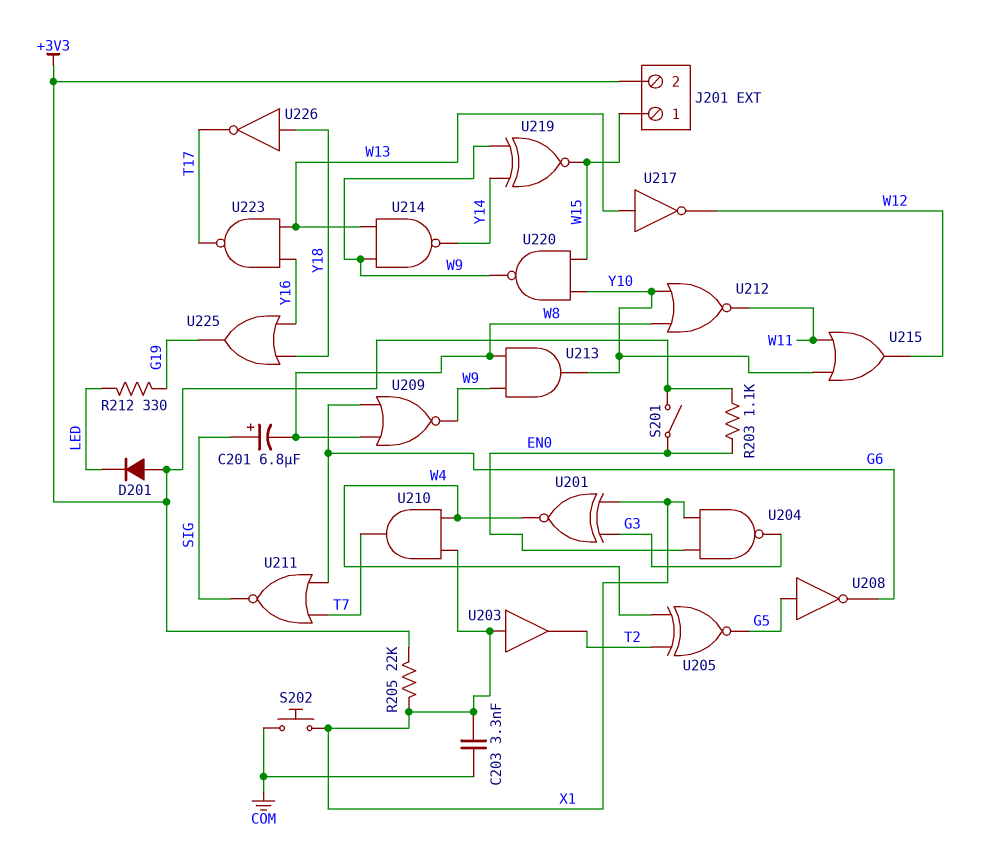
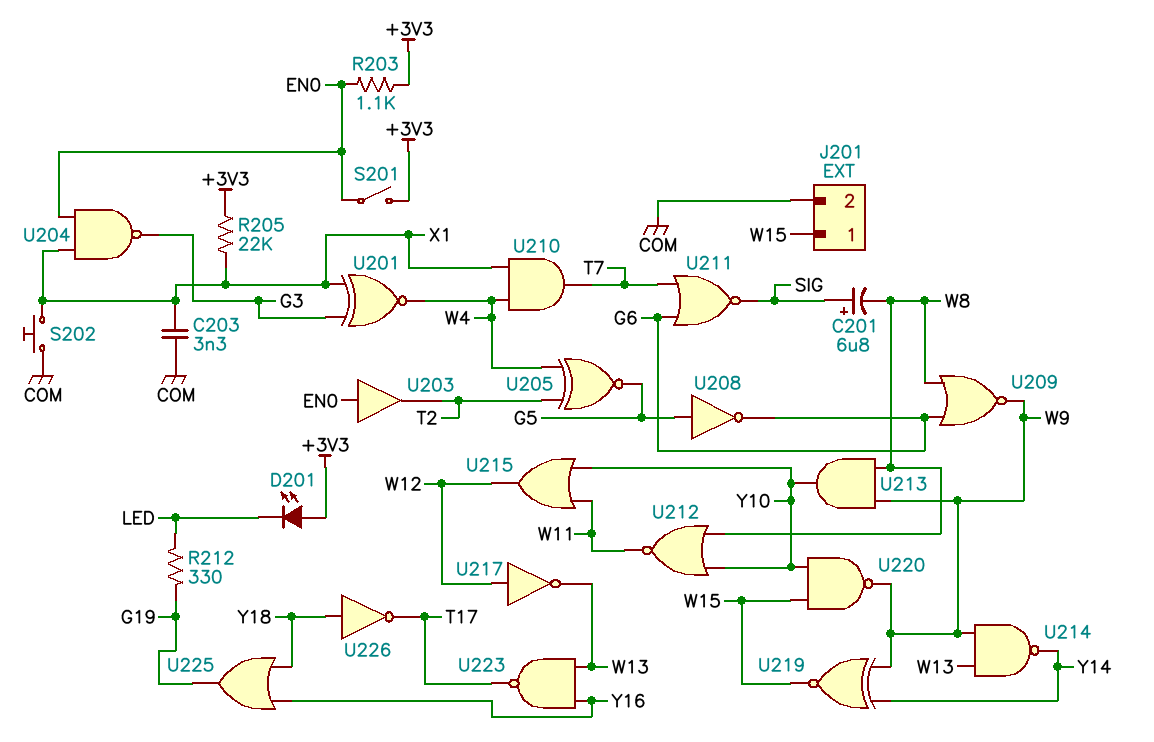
D201: diode (A +3V3, K LED) -> LED (A +3V3, K LED)
J201 pin 2: +3V3 -> COM
U203: buffer (in X1, out T2) -> buffer (in EN0, out T2)
U217: NOT (in W13, out W12) -> NOT (in W12, out W13)

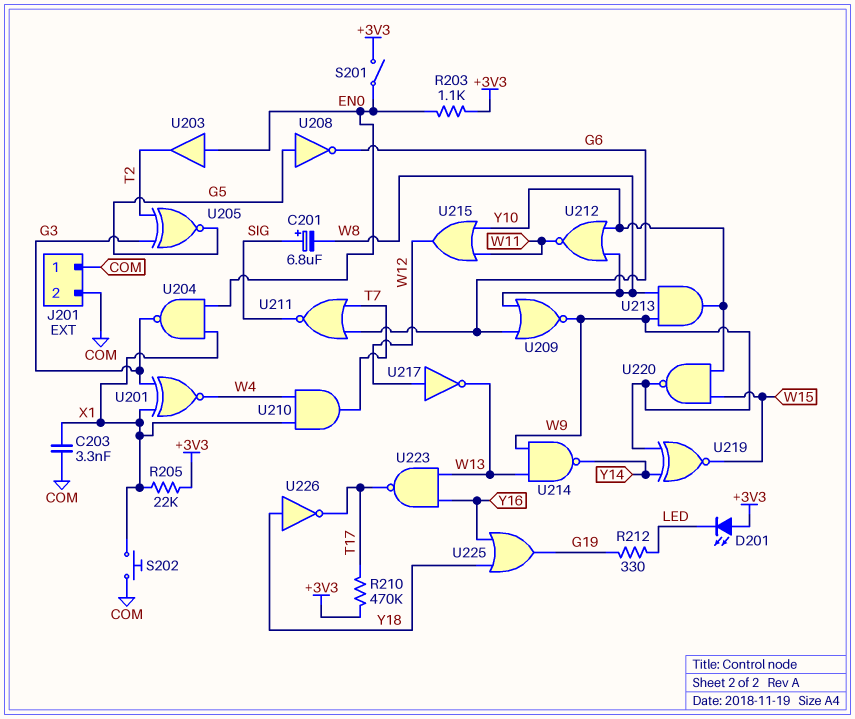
J201 pin 1: W15 -> COM
R210: none -> 470k (+3V3, T17)
U205: XNOR (in T2, in W4, out G5) -> XNOR (in G3, in T2, out G5)

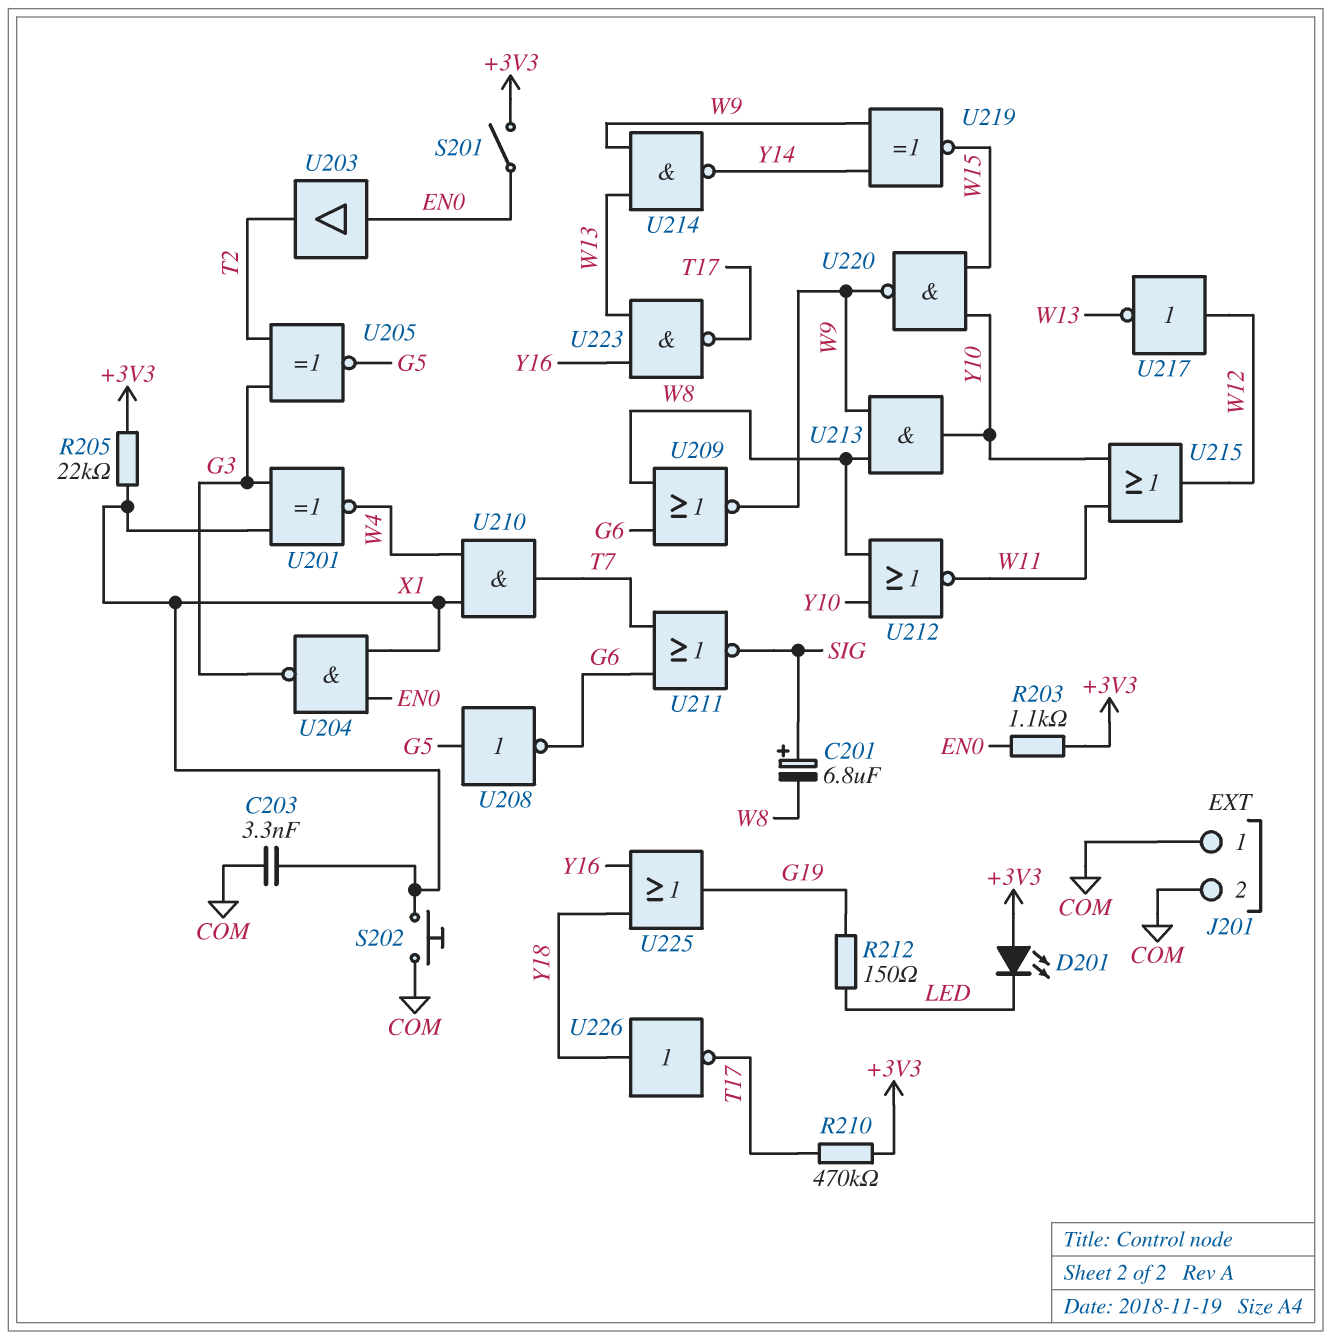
R212: 330 (G19, LED) -> 150 (G19, LED)

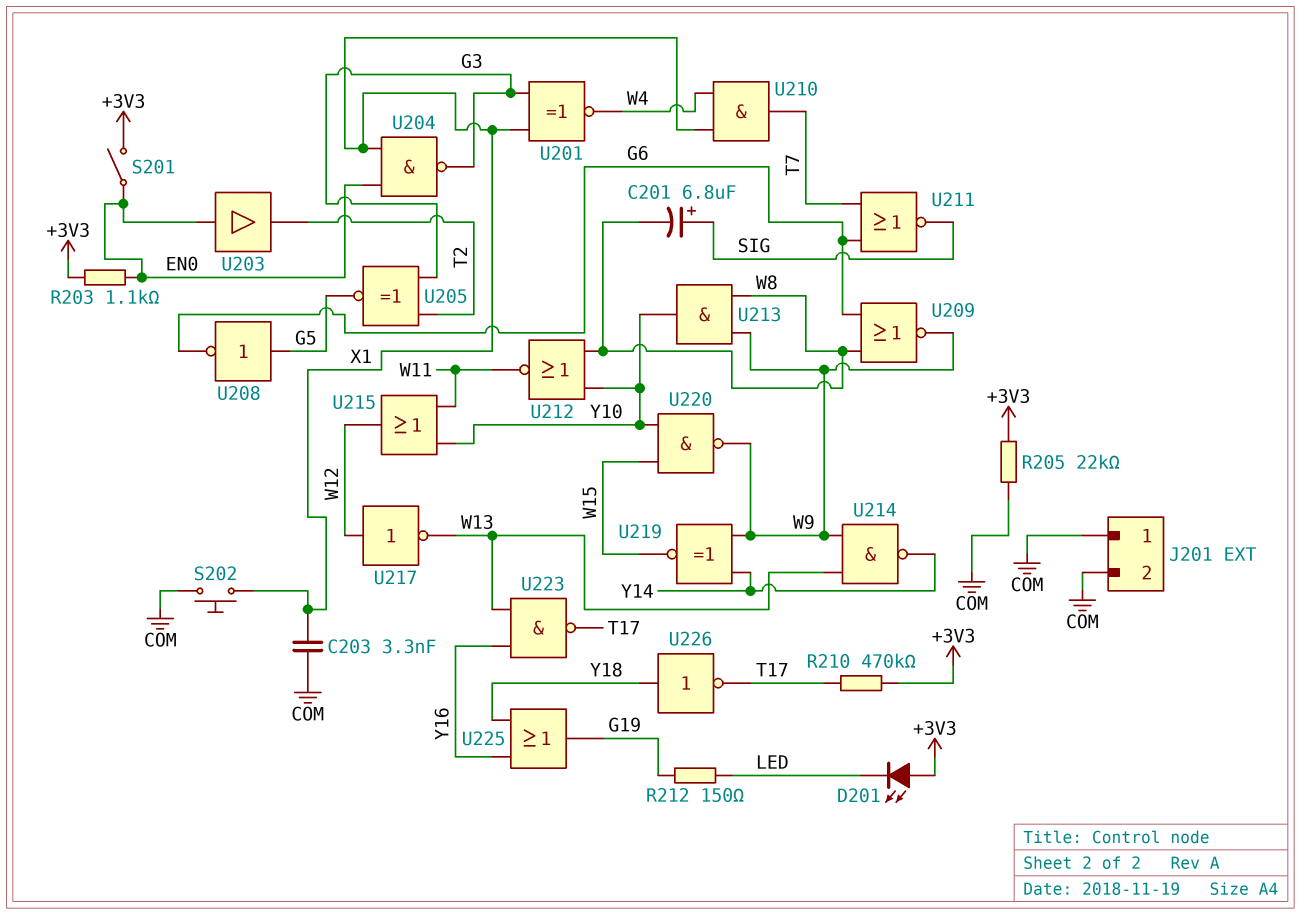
R205: 22k (+3V3, X1) -> 22k (+3V3, COM)

